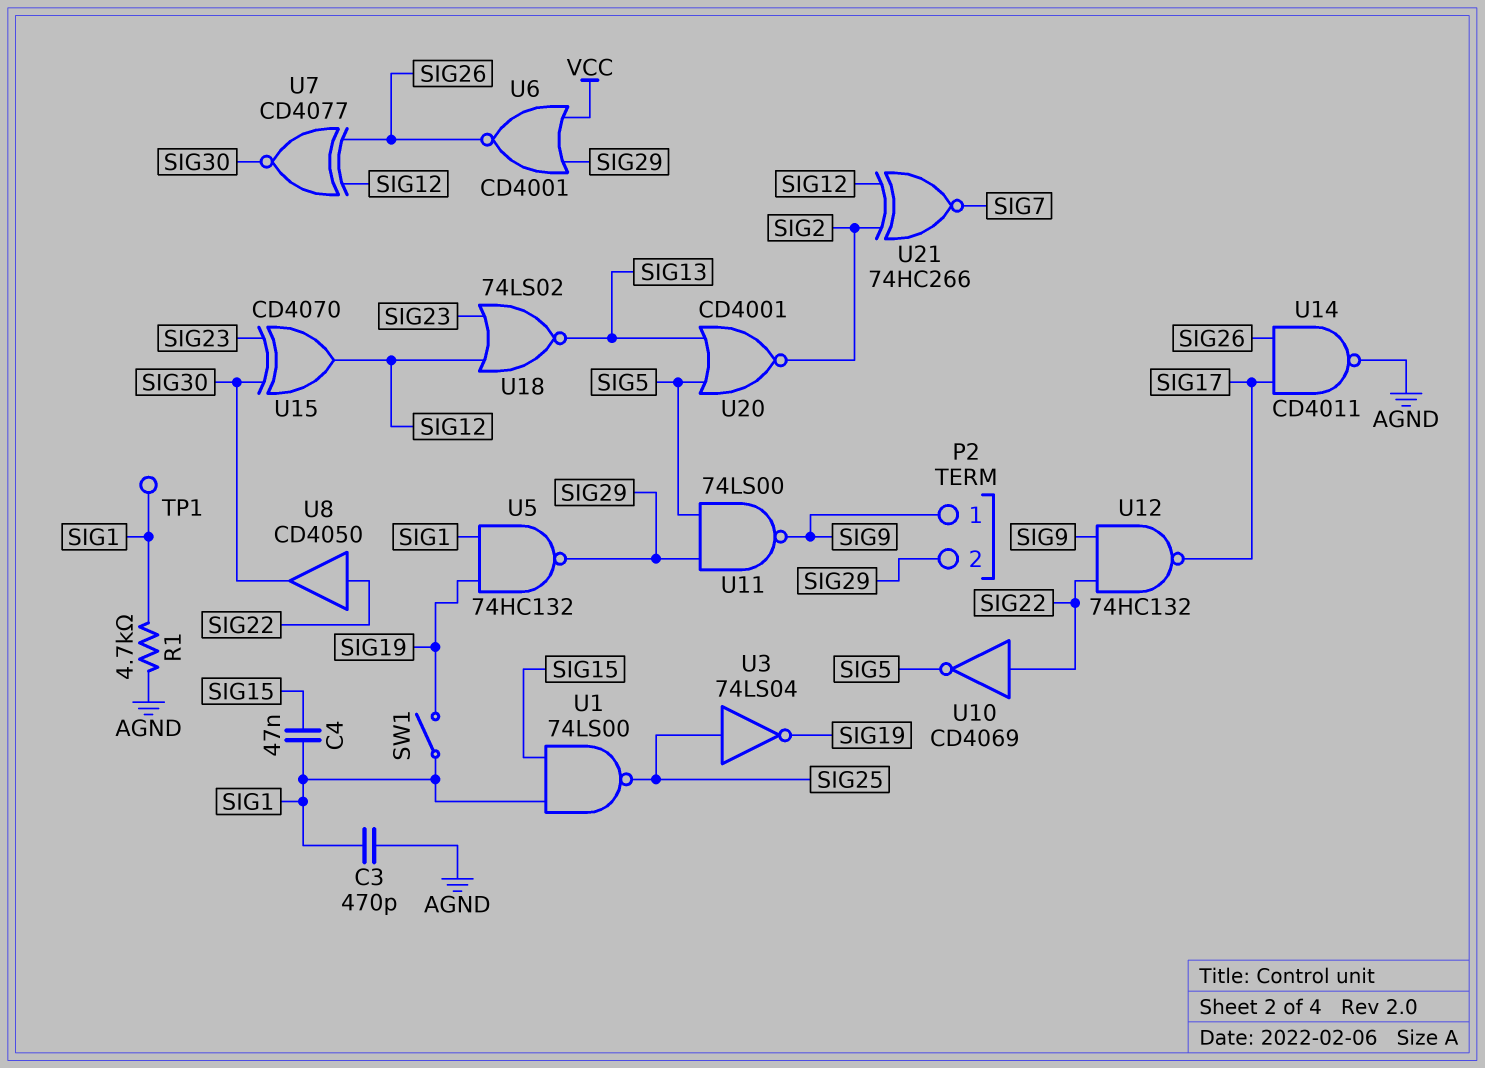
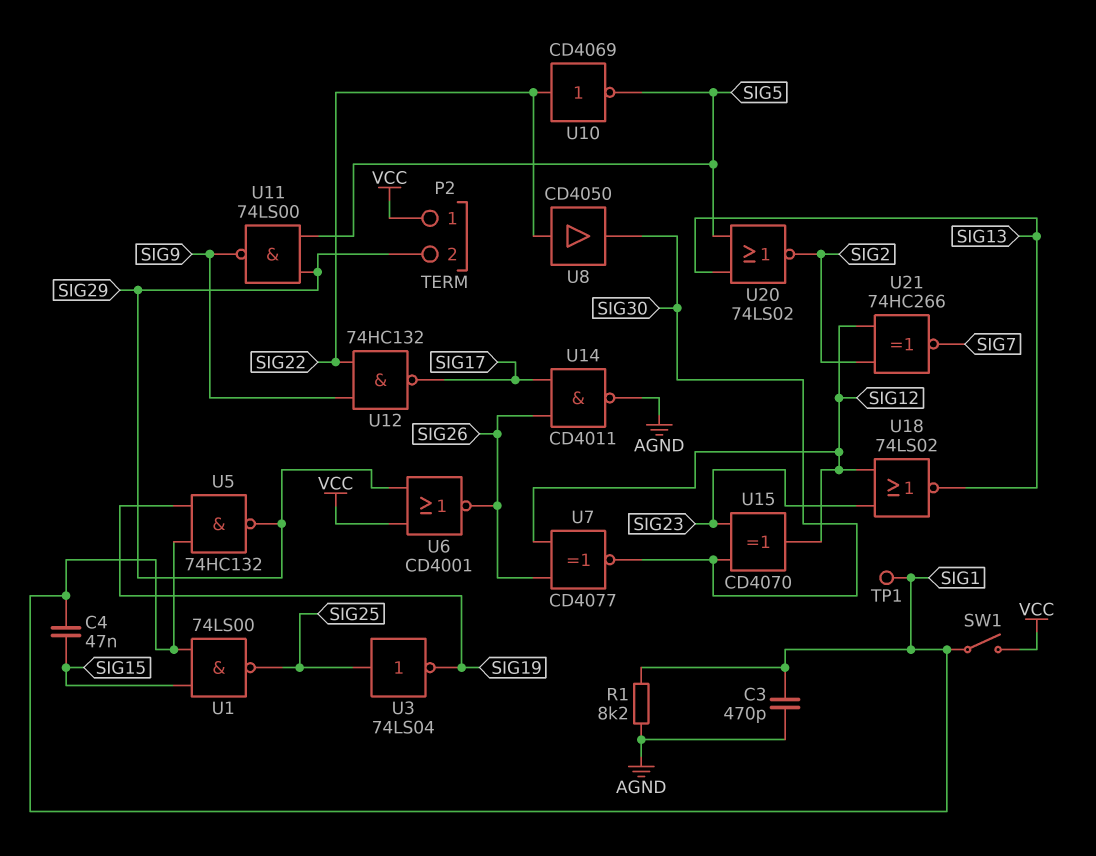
P2 pin 1: SIG9 -> VCC
R1: 4.7k (AGND, SIG1) -> 8.2k (AGND, SIG1)
SW1: switch (SIG1, SIG19) -> switch (SIG1, VCC)
U20: NOR CD4001 (in SIG5, in SIG13, out SIG2) -> NOR 74LS02 (in SIG5, in SIG13, out SIG2)

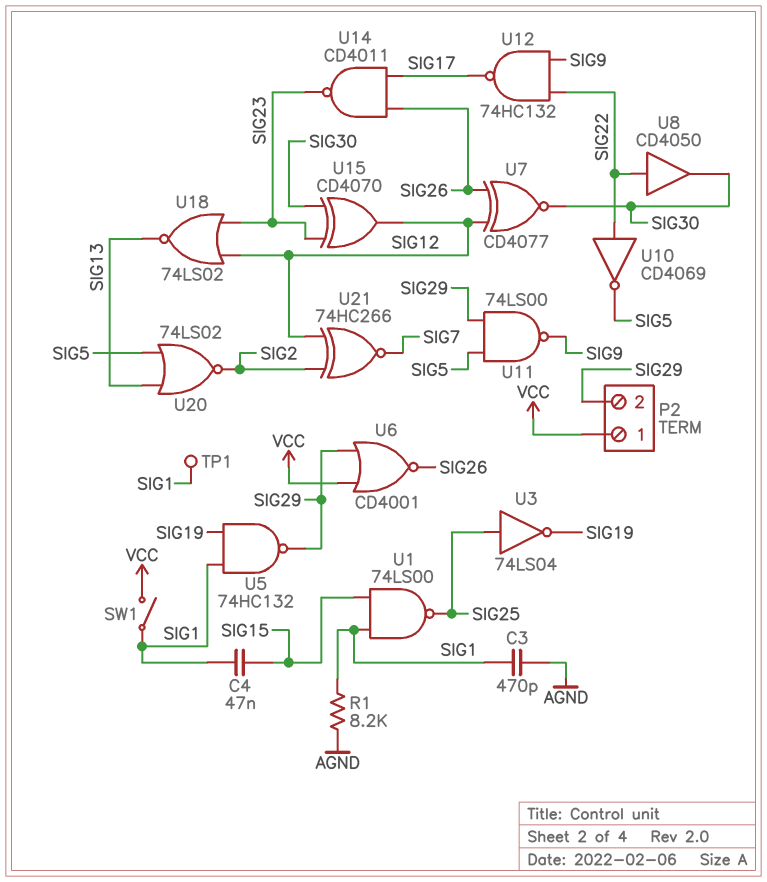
U14: NAND CD4011 (in SIG17, in SIG26, out AGND) -> NAND CD4011 (in SIG17, in SIG26, out SIG23)

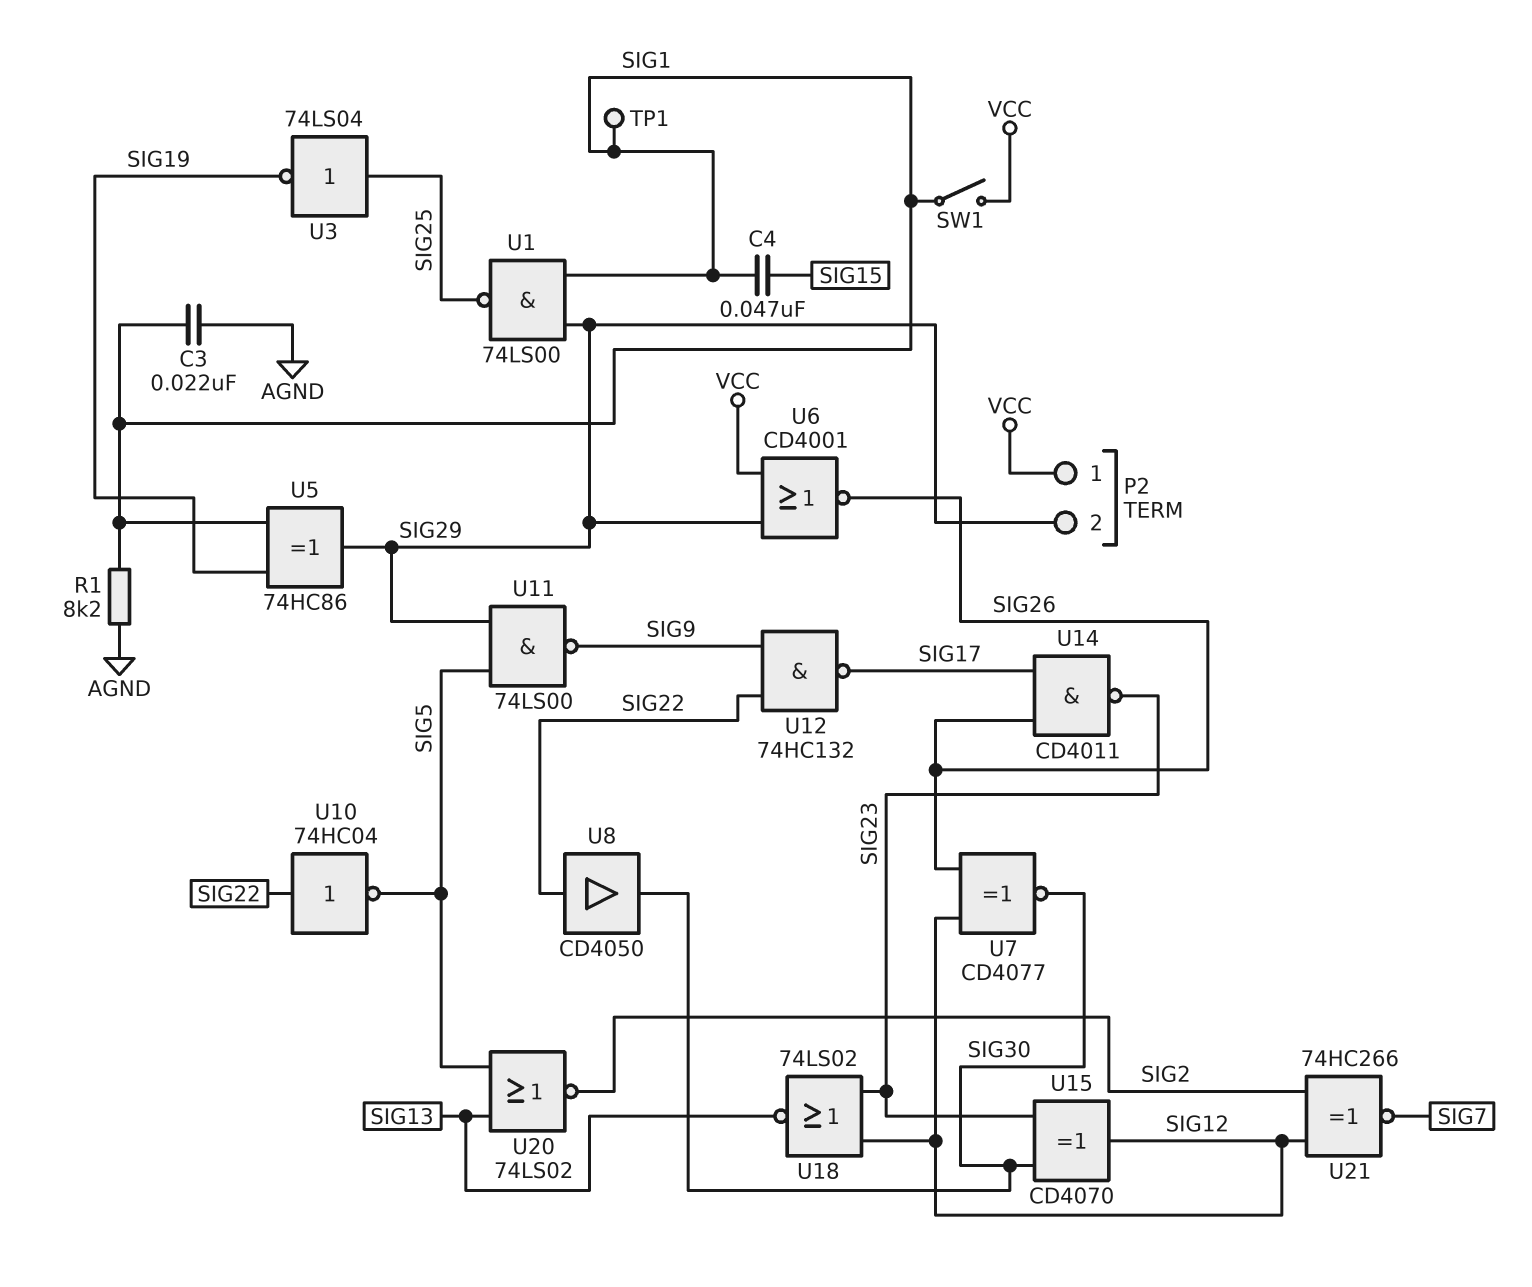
C3: 470pF (AGND, SIG1) -> 22nF (AGND, SIG1)
U1: NAND 74LS00 (in SIG1, in SIG15, out SIG25) -> NAND 74LS00 (in SIG1, in SIG29, out SIG25)
U5: NAND 74HC132 (in SIG1, in SIG19, out SIG29) -> XOR 74HC86 (in SIG1, in SIG19, out SIG29)
U10: NOT CD4069 (in SIG22, out SIG5) -> NOT 74HC04 (in SIG22, out SIG5)

